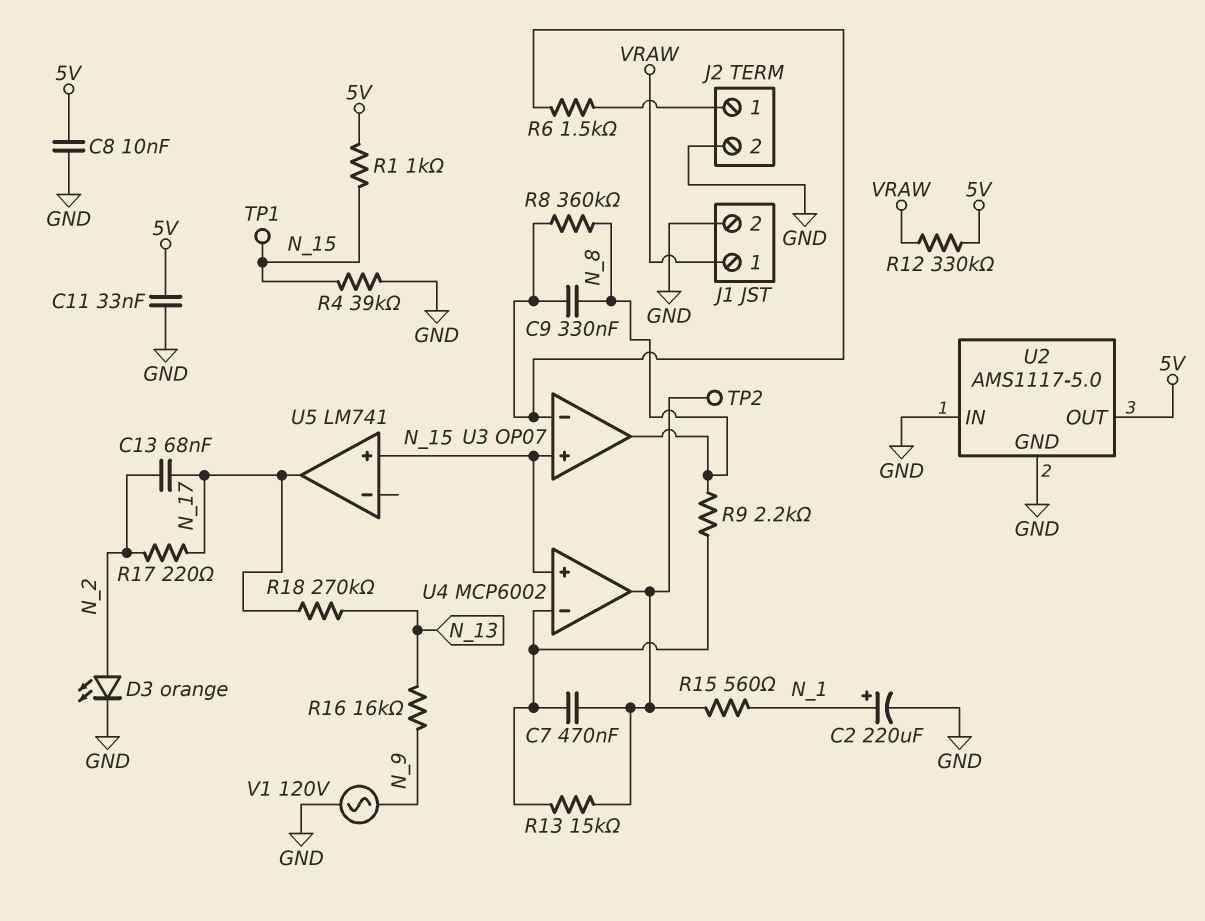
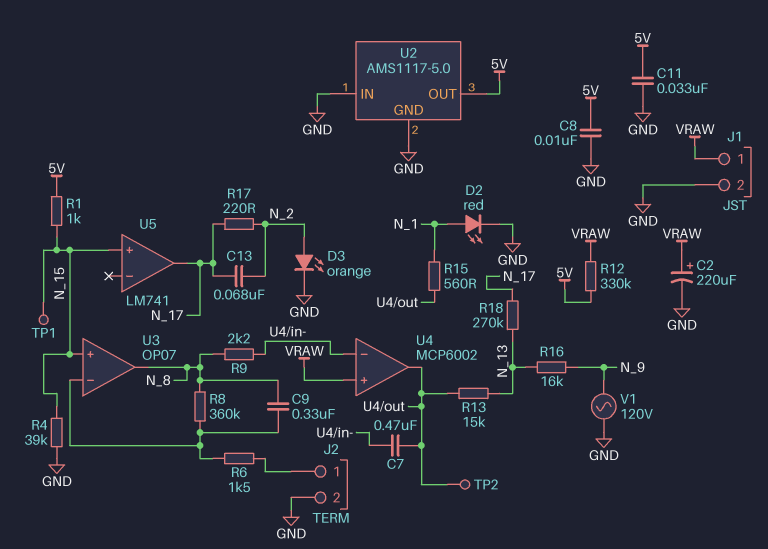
C2: 220uF (plus N_1, minus GND) -> 220uF (plus VRAW, minus GND)
D2: none -> LED red (A N_1, K GND)
R13: 15k (U4/in-, U4/out) -> 15k (N_13, U4/out)
U4 pin in+: N_15 -> VRAW

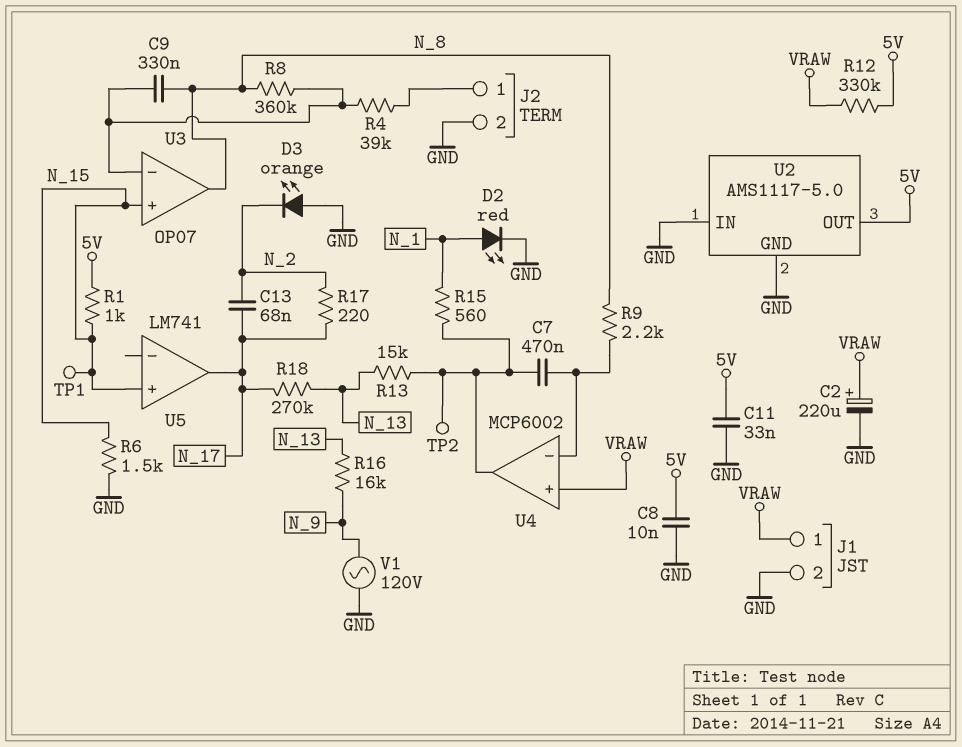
D3: LED orange (A N_2, K GND) -> LED orange (A GND, K N_2)
R4: 39k (GND, N_15) -> 39k (J2/1, U3/in-)
R6: 1.5k (J2/1, U3/in-) -> 1.5k (GND, N_15)

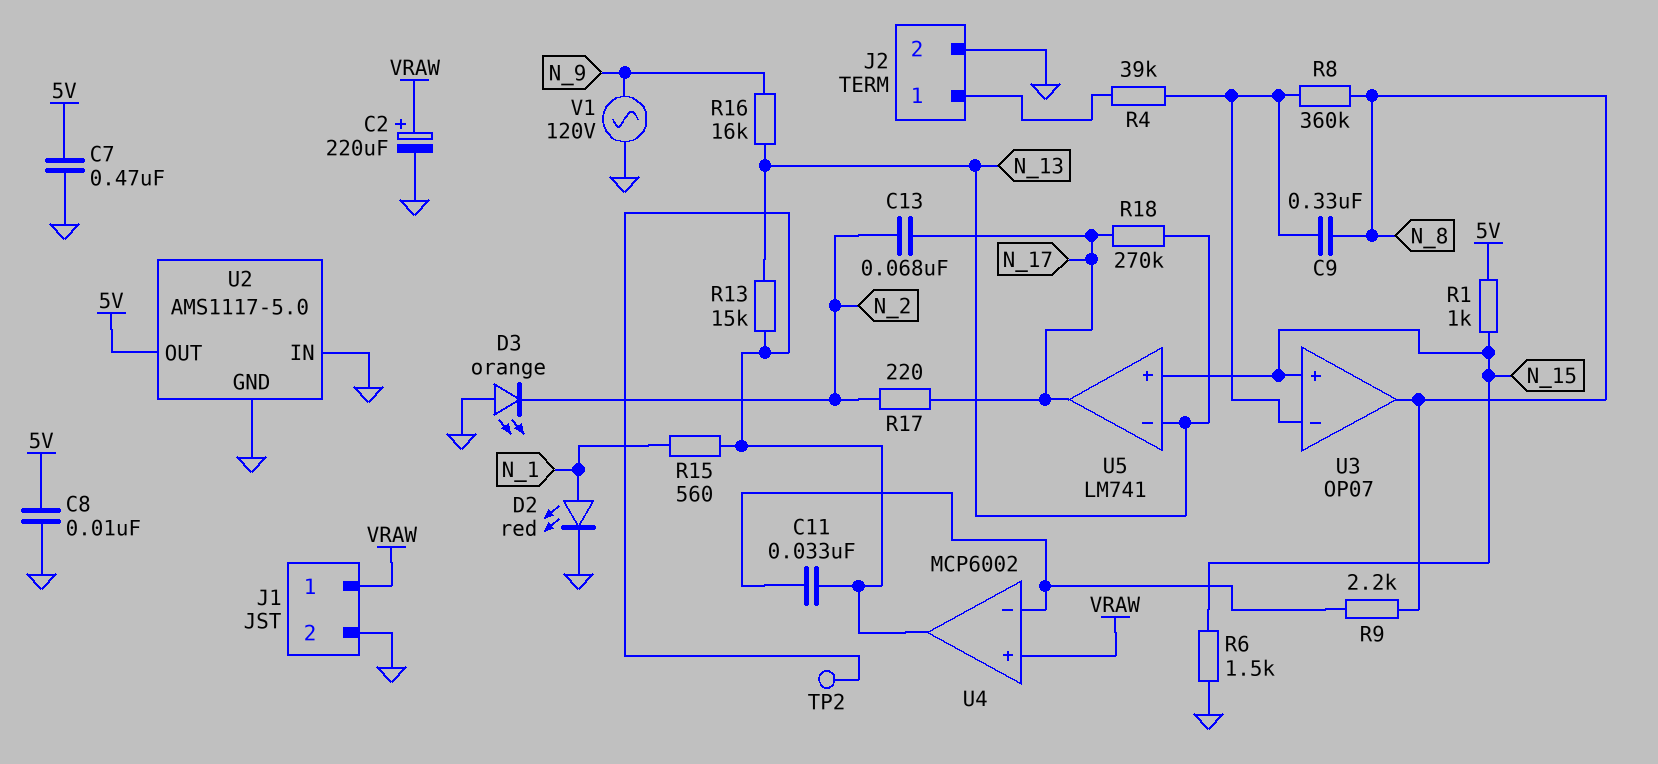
C7: 470nF (U4/in-, U4/out) -> 470nF (5V, GND)
C11: 33nF (5V, GND) -> 33nF (U4/in-, U4/out)
R12: 330k (5V, VRAW) -> none
TP1: test point (N_15) -> none
U5 pin in-: none -> N_13

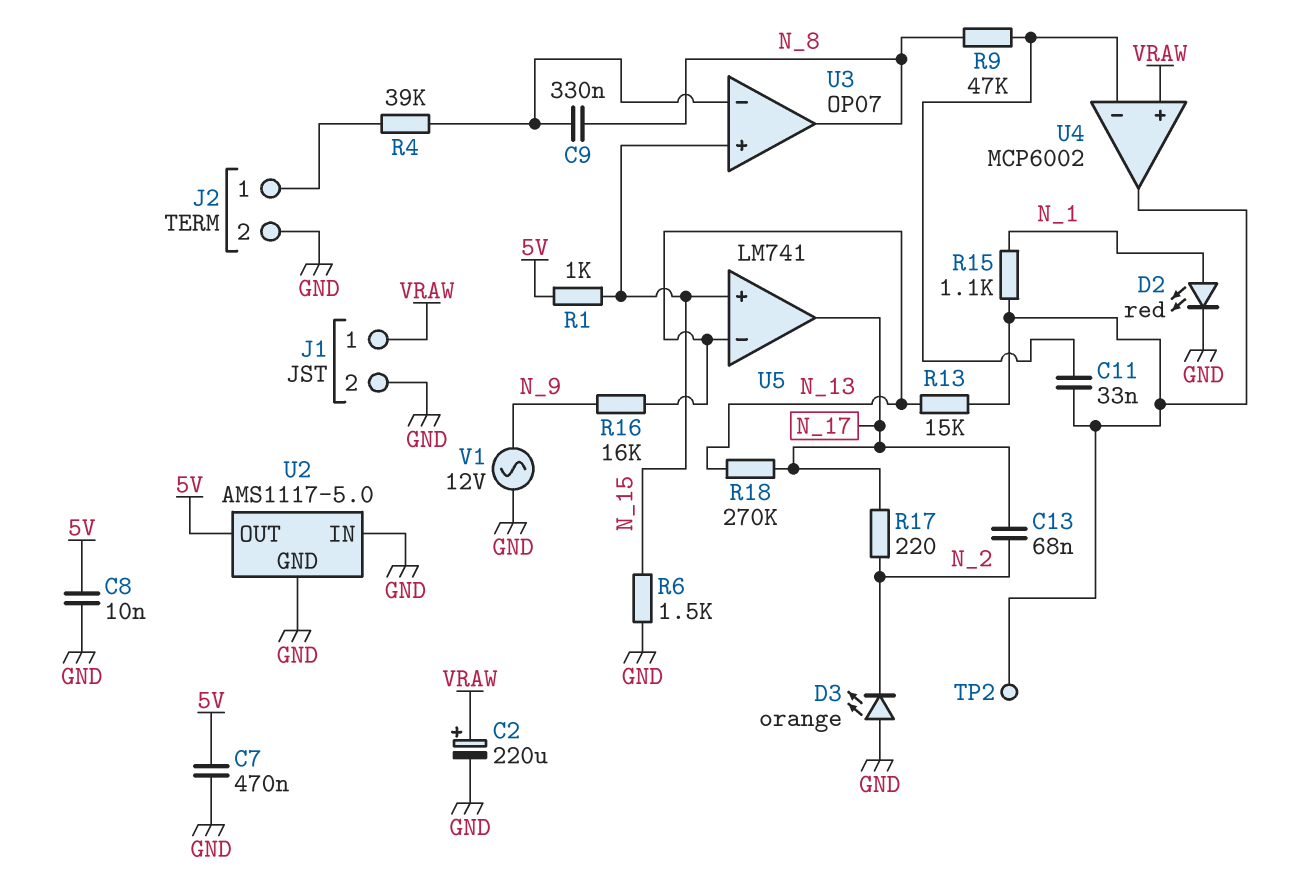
R8: 360k (N_8, U3/in-) -> none
R9: 2.2k (N_8, U4/in-) -> 47k (N_8, U4/in-)
R15: 560 (N_1, U4/out) -> 1.1k (N_1, U4/out)
V1: AC 120V (GND, N_9) -> AC 12V (GND, N_9)

